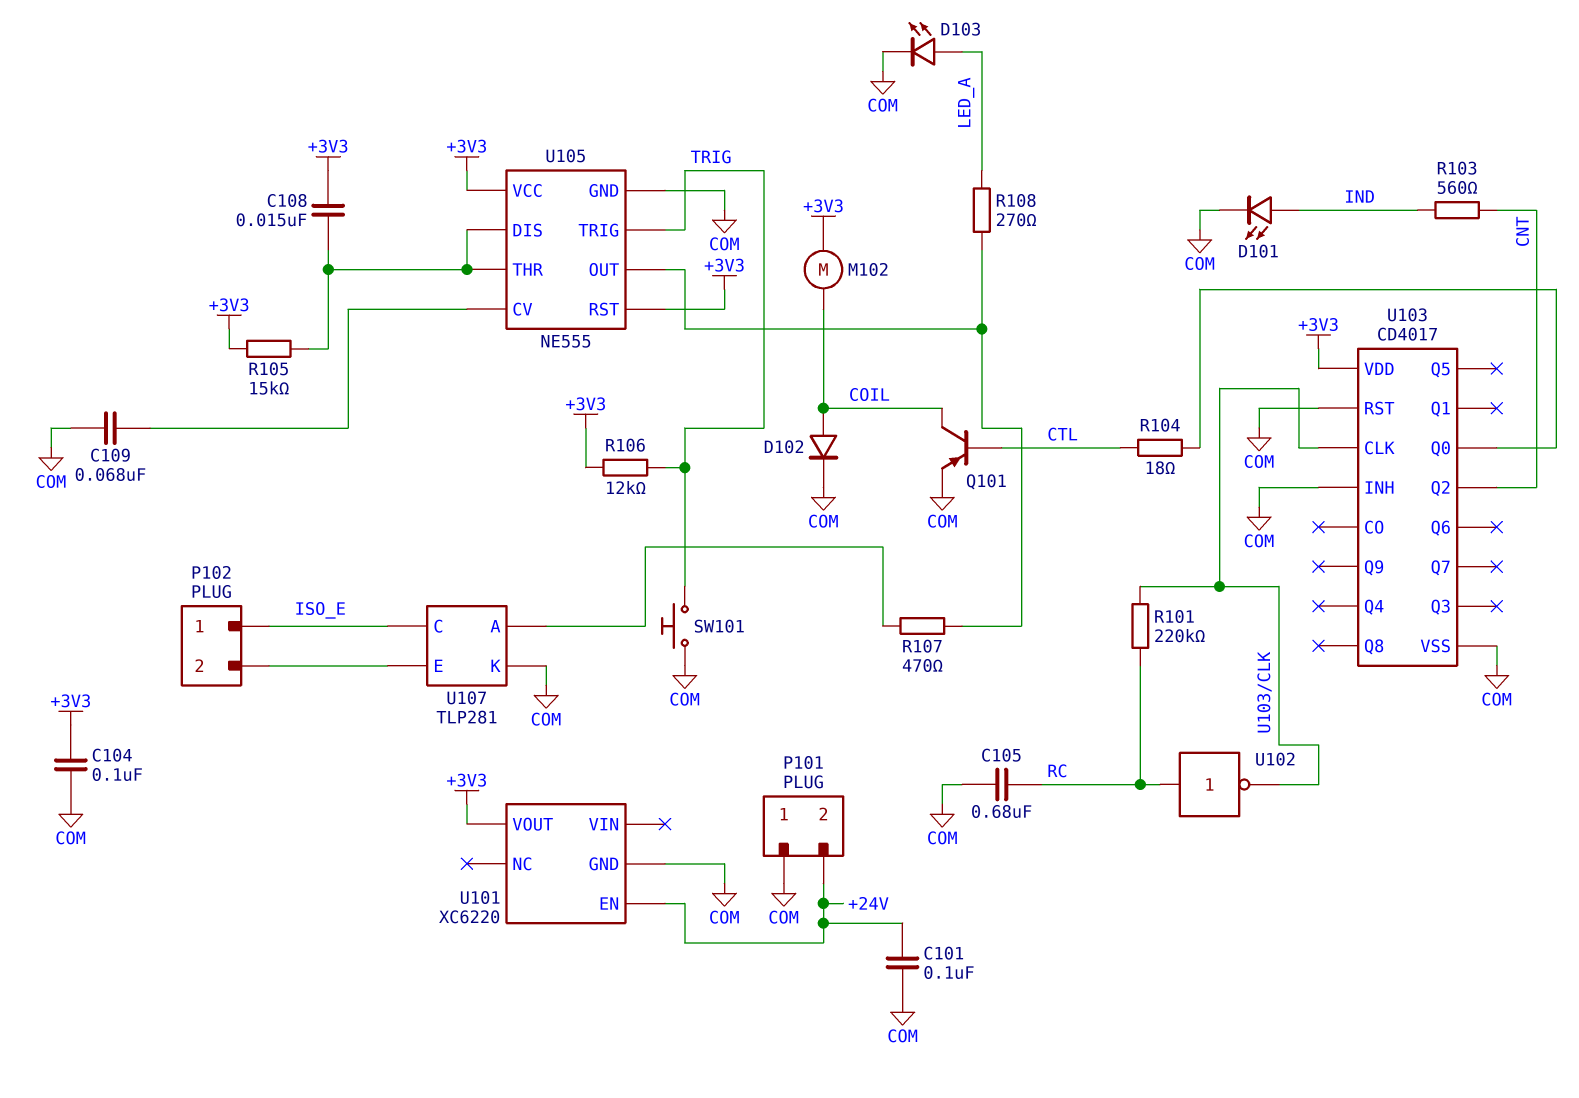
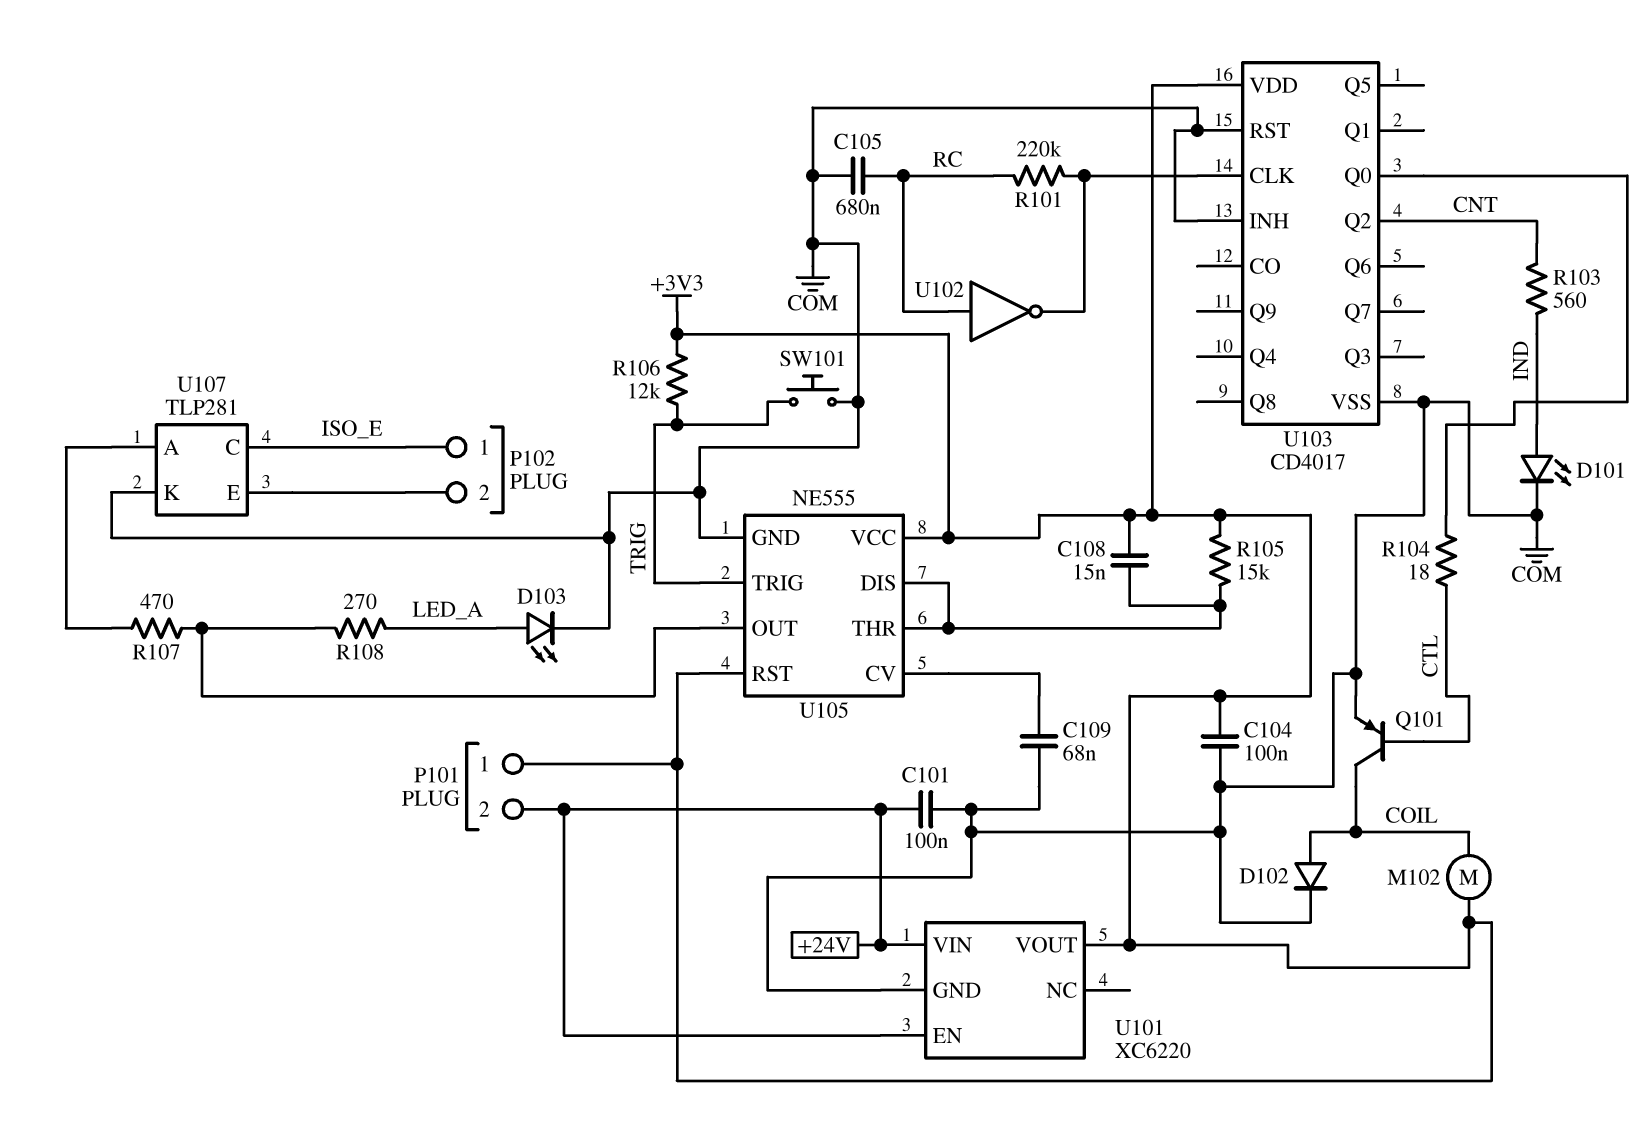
P101 pin 1: COM -> +3V3
U101 pin VIN: none -> +24V

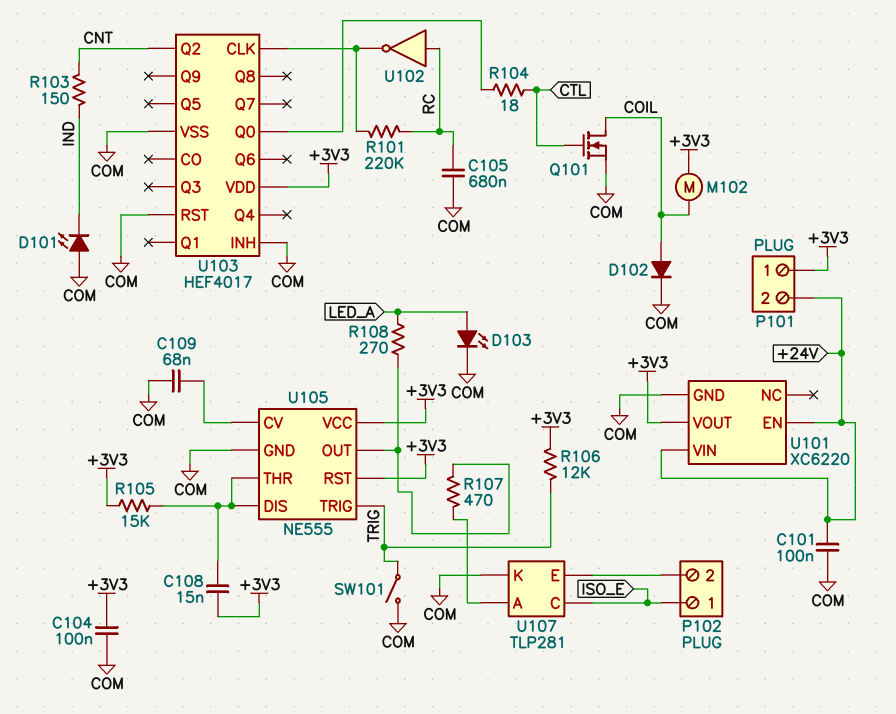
D101: LED (A IND, K COM) -> LED (A COM, K IND)
Q101: PNP (B CTL, C COIL, E COM) -> NMOS (G CTL, D COIL, S COM)
R103: 560 (CNT, IND) -> 150 (CNT, IND)
SW101: button (COM, TRIG) -> switch (COM, TRIG)
U103: CD4017 -> HEF4017

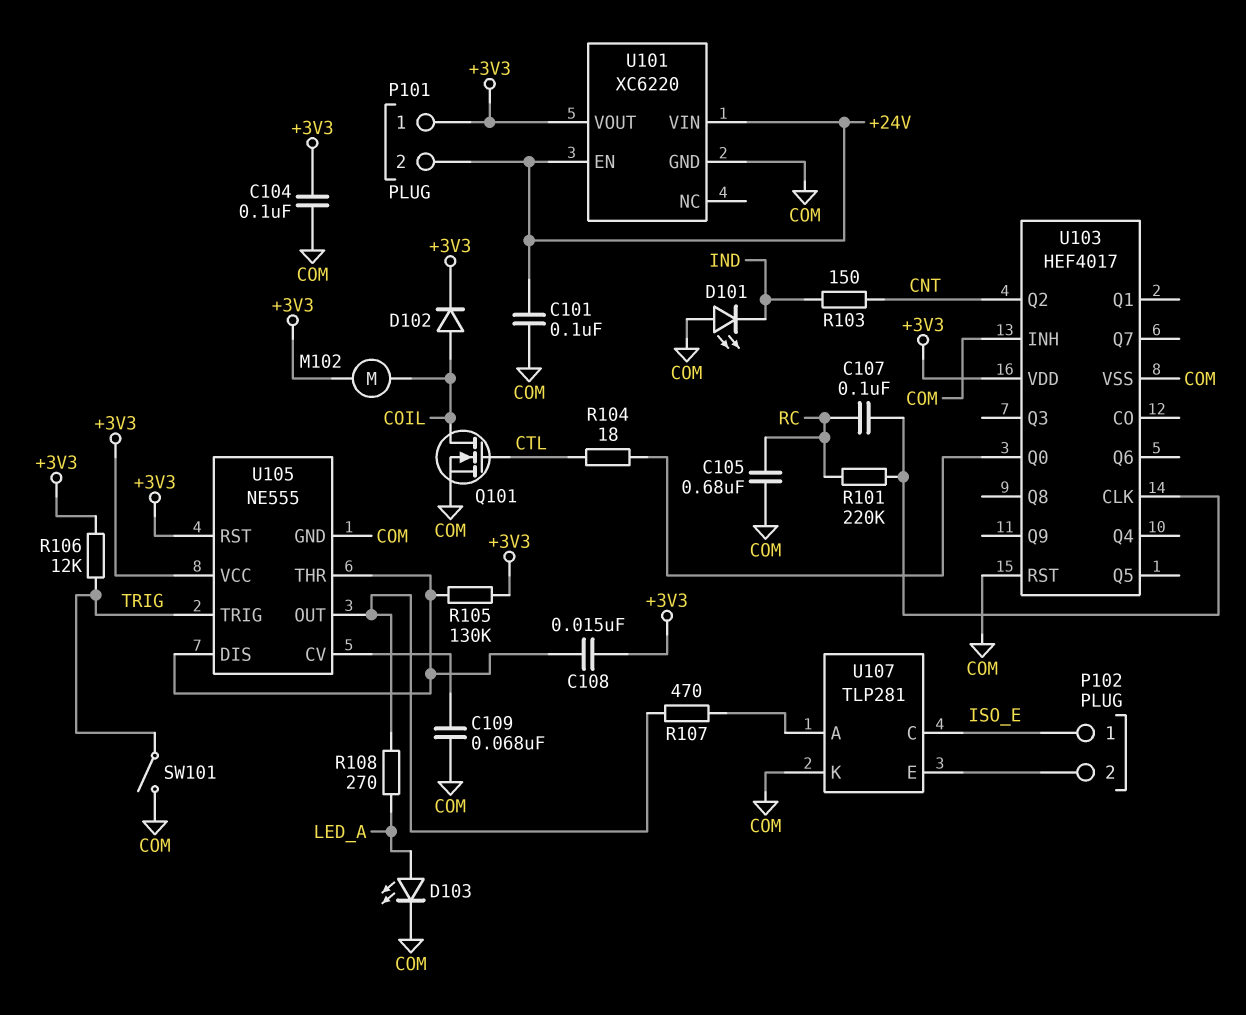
C107: none -> 100nF (RC, U103/CLK)
D102: diode (A COIL, K COM) -> diode (A COIL, K +3V3)
R105: 15k (+3V3, U105/DIS) -> 130k (+3V3, U105/DIS)
U102: NOT (in RC, out U103/CLK) -> none

